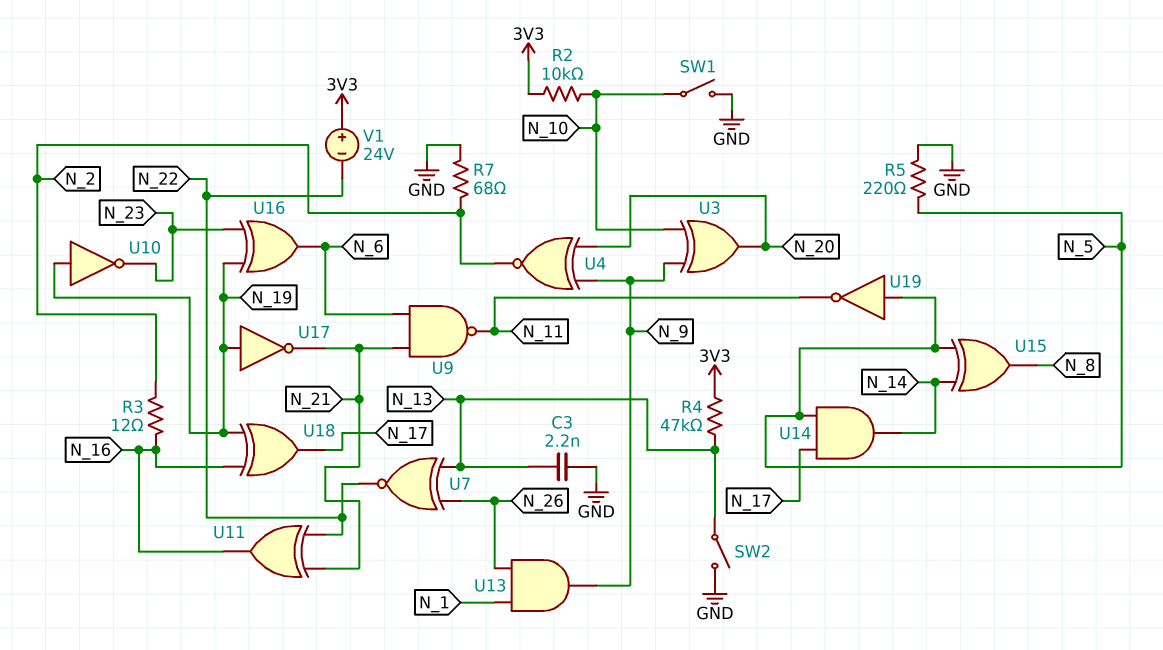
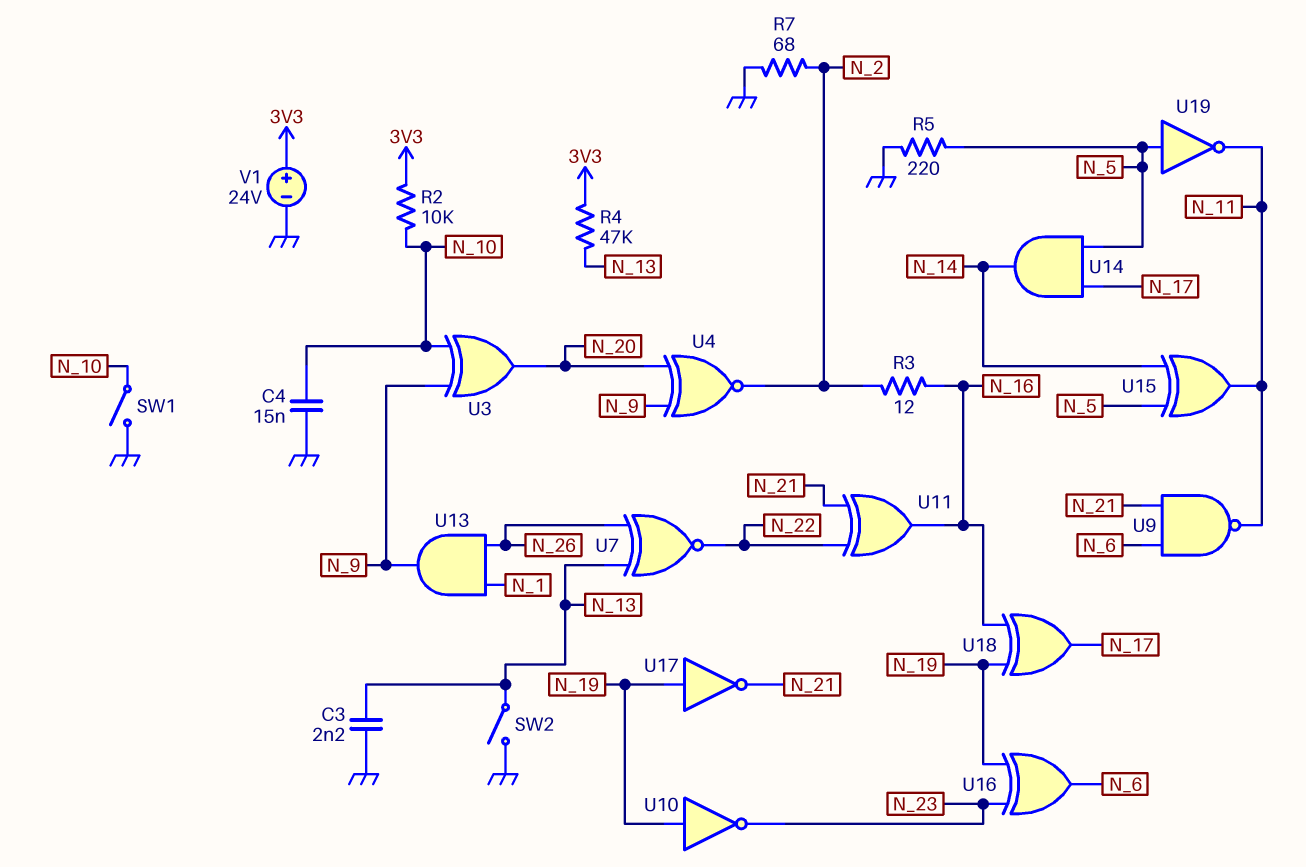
C4: none -> 15nF (GND, N_10)
U15: XOR (in N_5, in N_14, out N_8) -> XOR (in N_5, in N_14, out N_11)
V1: 24V (plus 3V3, minus N_22) -> 24V (plus 3V3, minus GND)

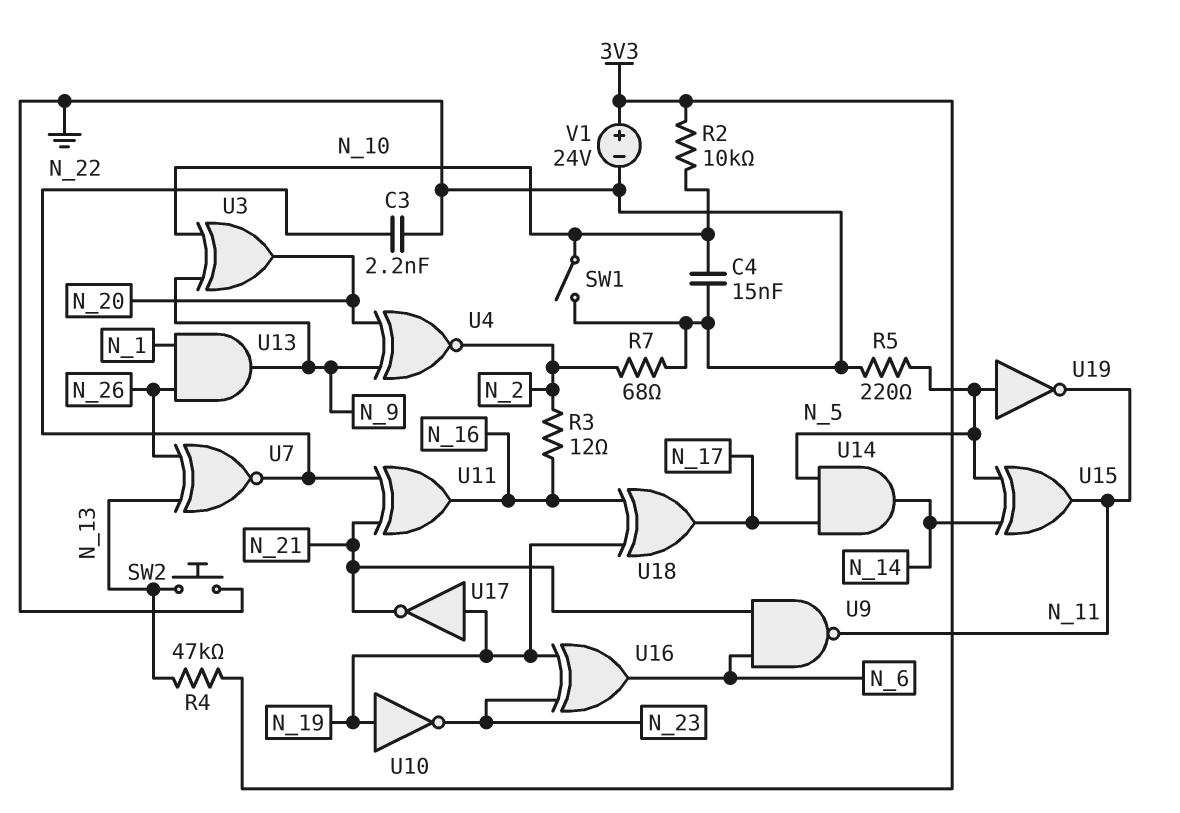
C3: 2.2nF (GND, N_13) -> 2.2nF (GND, N_22)
SW2: switch (GND, N_13) -> button (GND, N_13)

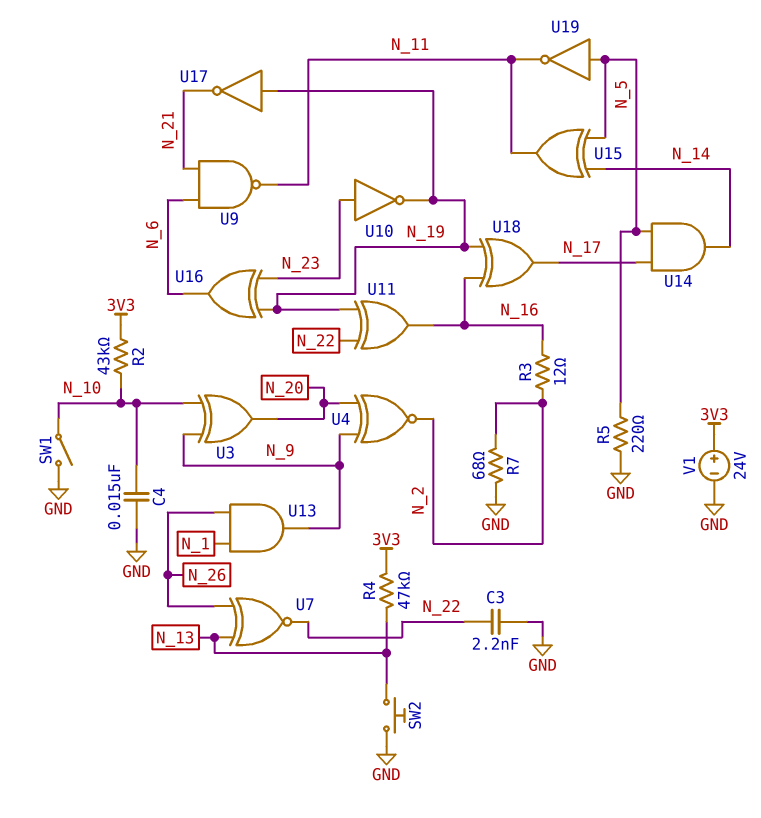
R2: 10k (3V3, N_10) -> 43k (3V3, N_10)
U10: NOT (in N_19, out N_23) -> NOT (in N_23, out N_19)
U11: XOR (in N_21, in N_22, out N_16) -> XOR (in N_19, in N_22, out N_16)

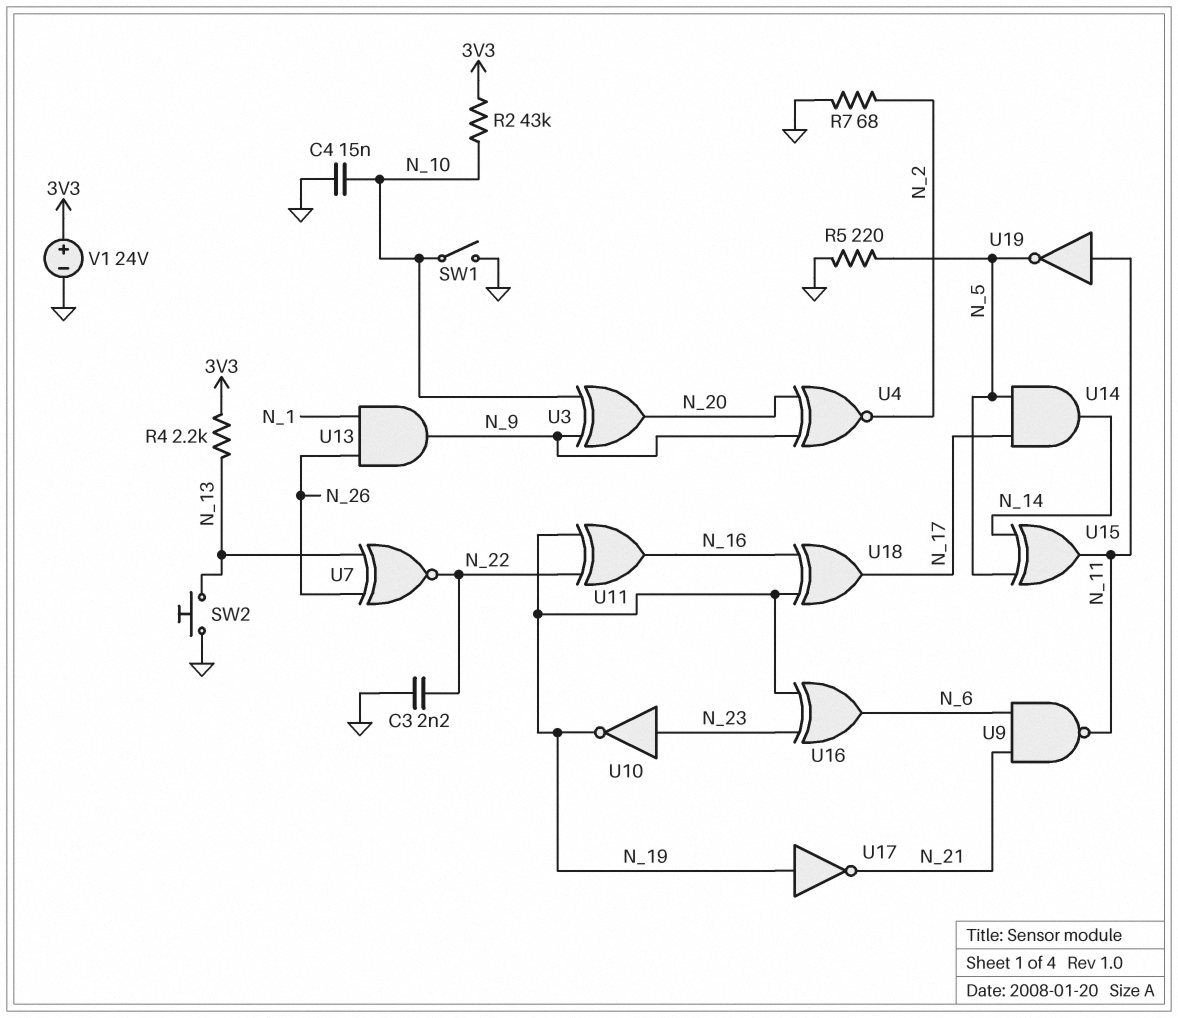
R3: 12 (N_2, N_16) -> none
R4: 47k (3V3, N_13) -> 2.2k (3V3, N_13)
U19: NOT (in N_5, out N_11) -> NOT (in N_11, out N_5)

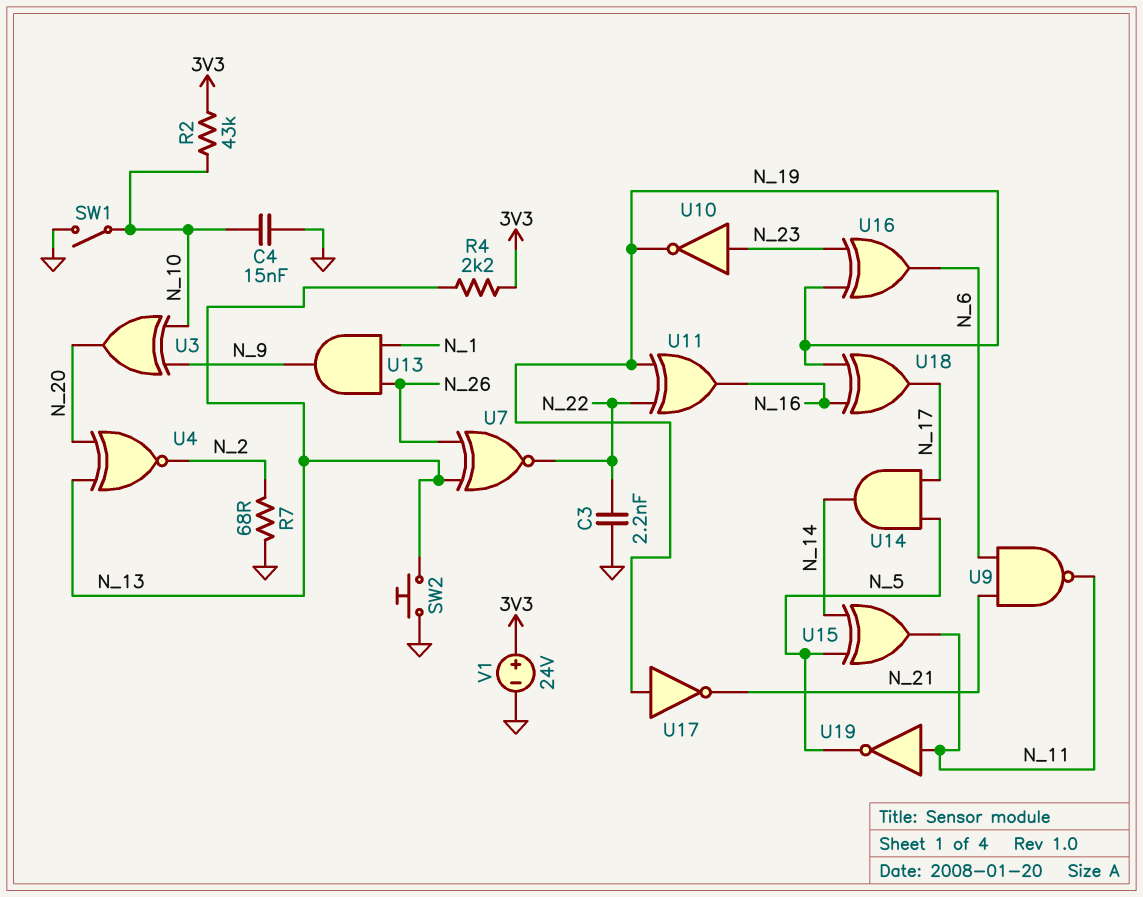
R5: 220 (GND, N_5) -> none
U4: XNOR (in N_9, in N_20, out N_2) -> XNOR (in N_13, in N_20, out N_2)

